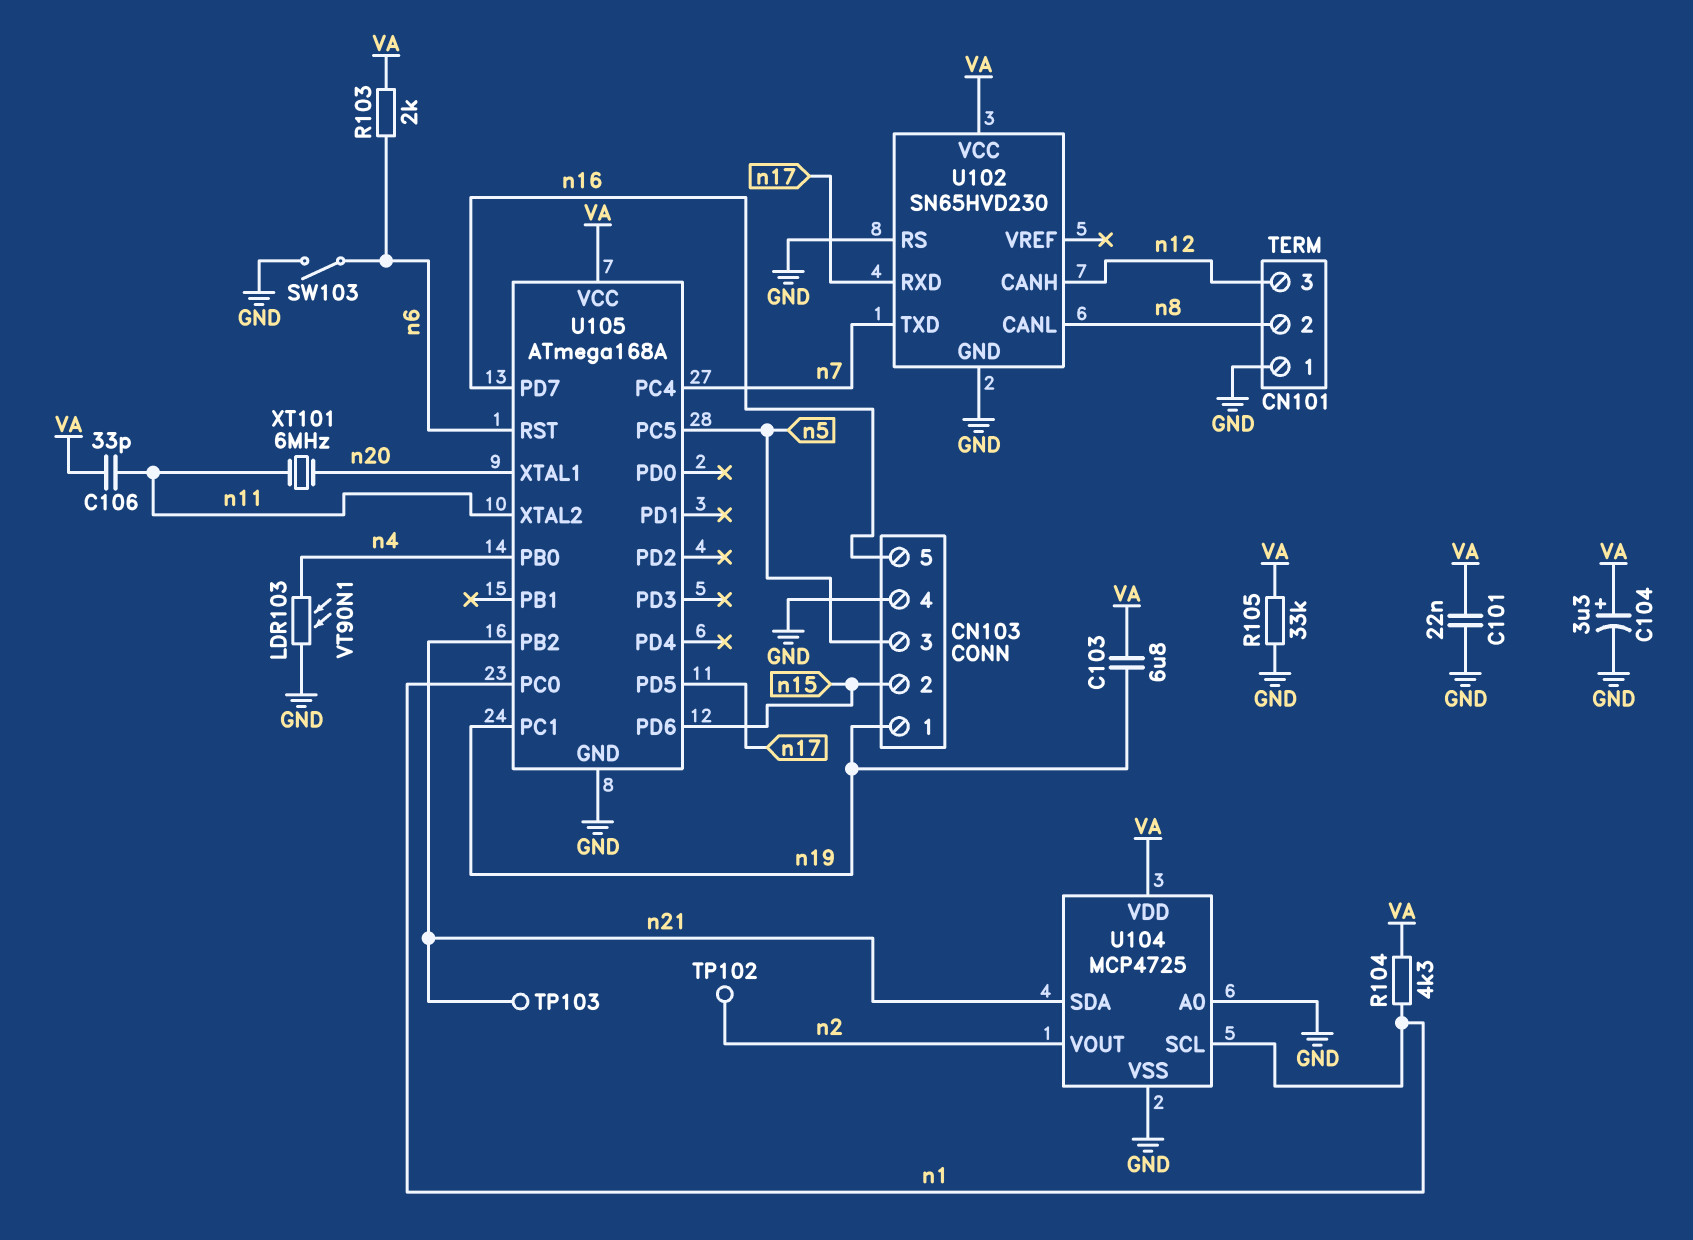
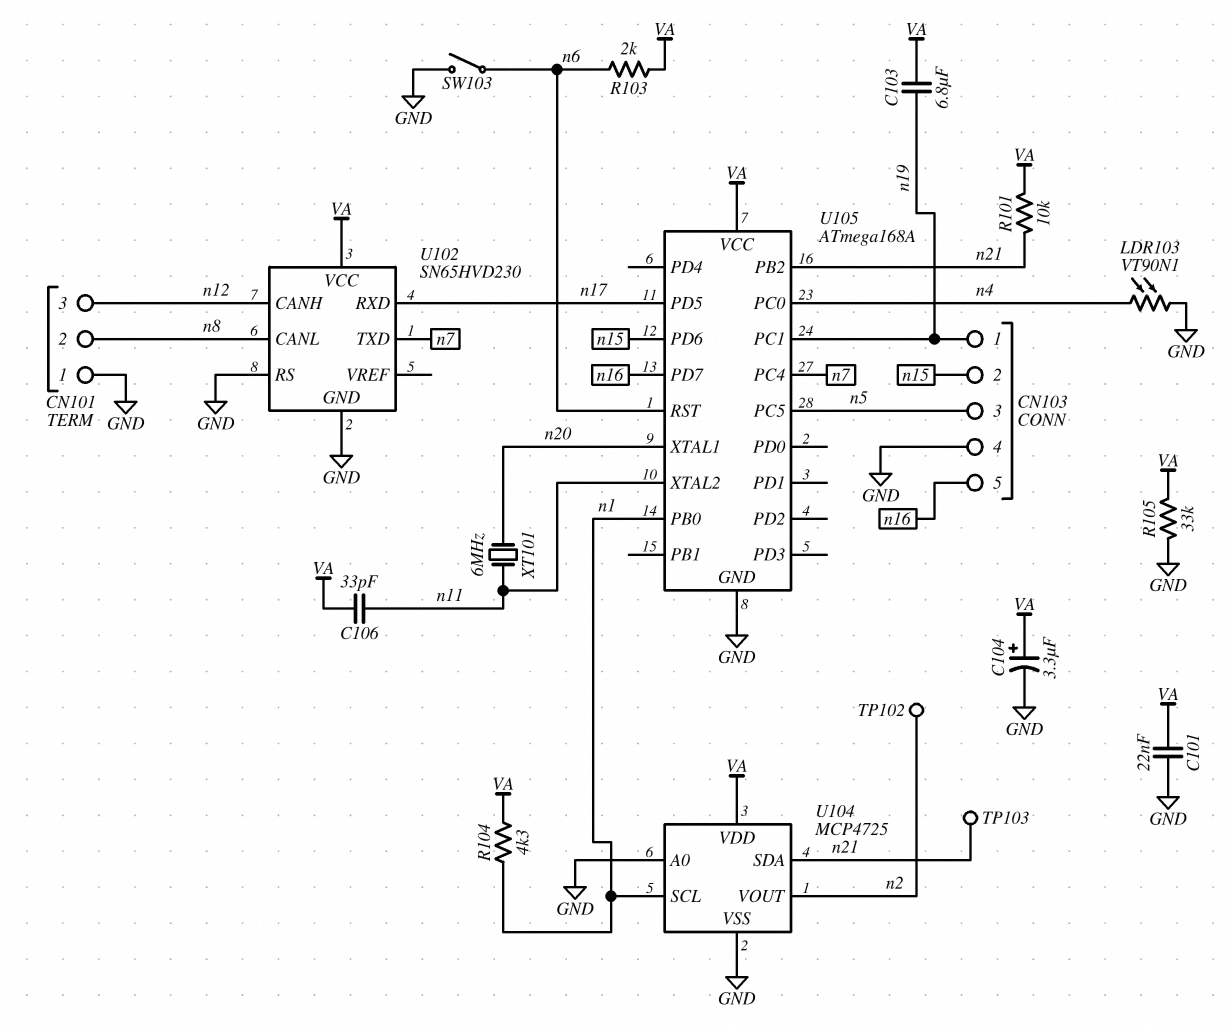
R101: none -> 10k (VA, n21)
U105 pin PB0: n4 -> n1
U105 pin PC0: n1 -> n4

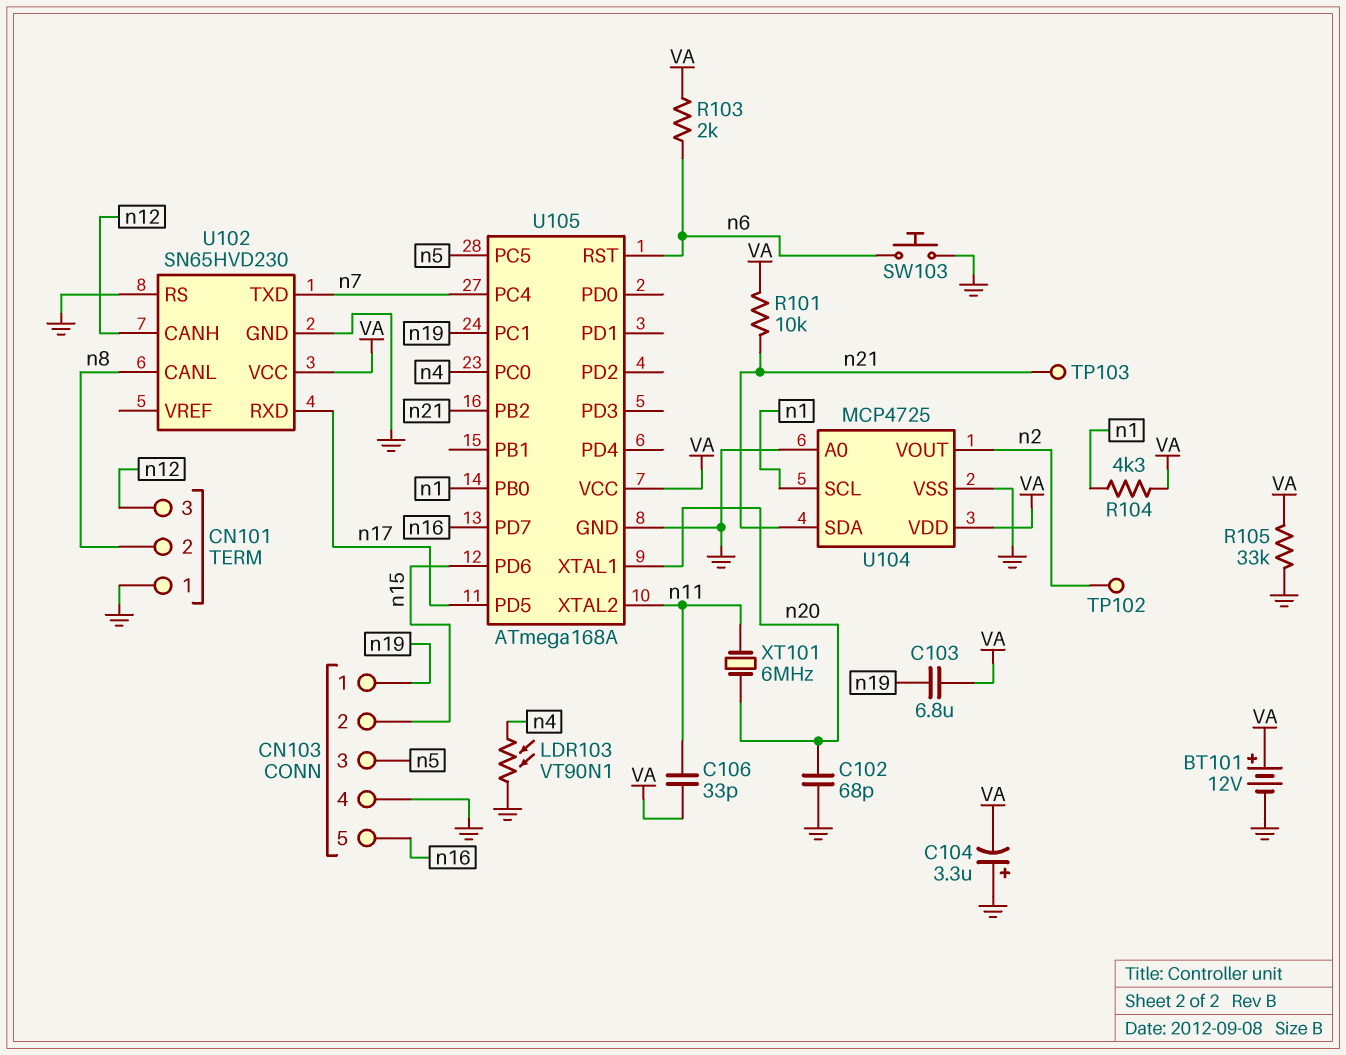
BT101: none -> 12V (plus VA, minus GND)
C101: 22nF (GND, VA) -> none
C102: none -> 68pF (GND, n20)
C104: 3.3uF (plus VA, minus GND) -> 3.3uF (plus GND, minus VA)
SW103: switch (GND, n6) -> button (GND, n6)

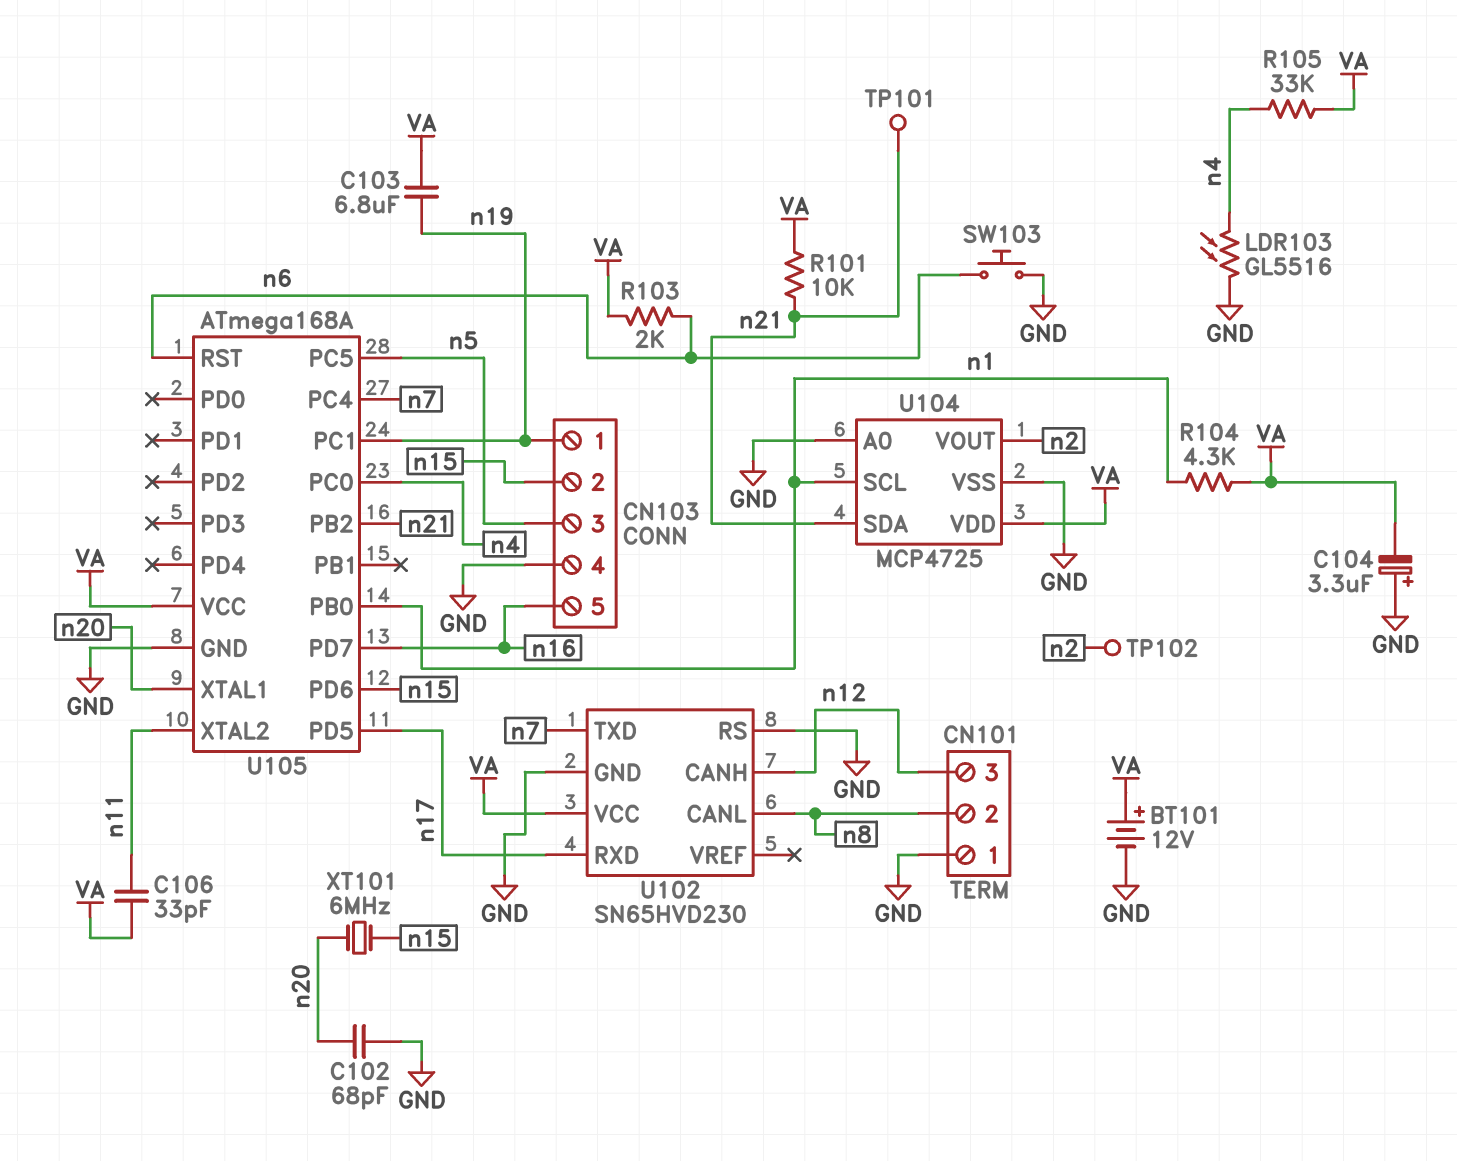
LDR103: VT90N1 (GND, n4) -> GL5516 (GND, n4)
R105: 33k (GND, VA) -> 33k (VA, n4)
TP101: none -> test point (n21)
TP103: test point (n21) -> none
XT101: 6MHz (n11, n20) -> 6MHz (n15, n20)

